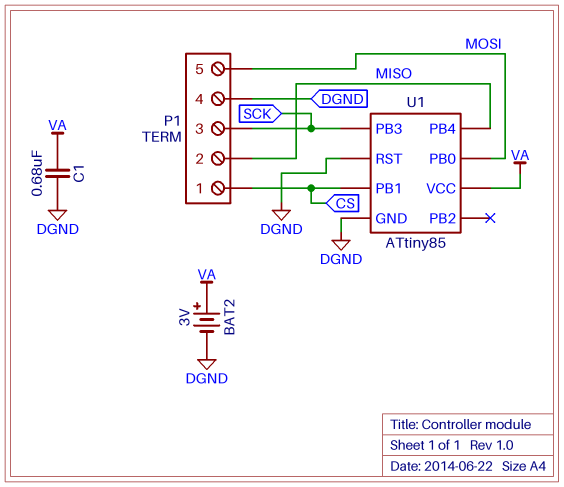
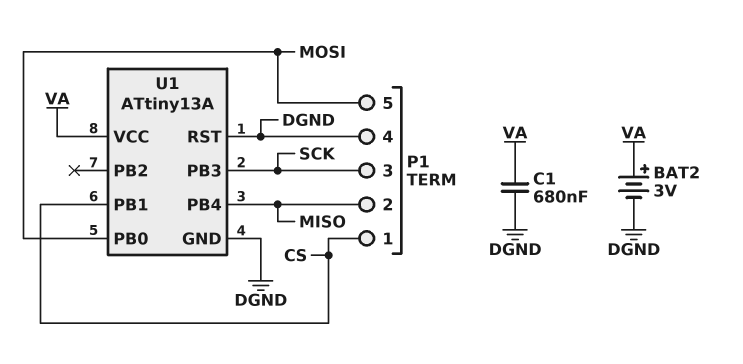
U1: ATtiny85 -> ATtiny13A

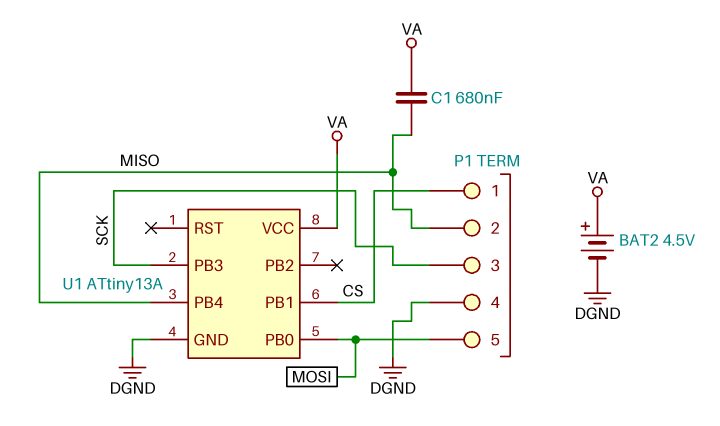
BAT2: 3V (plus VA, minus DGND) -> 4.5V (plus VA, minus DGND)
C1: 680nF (DGND, VA) -> 680nF (MISO, VA)
U1 pin RST: DGND -> none

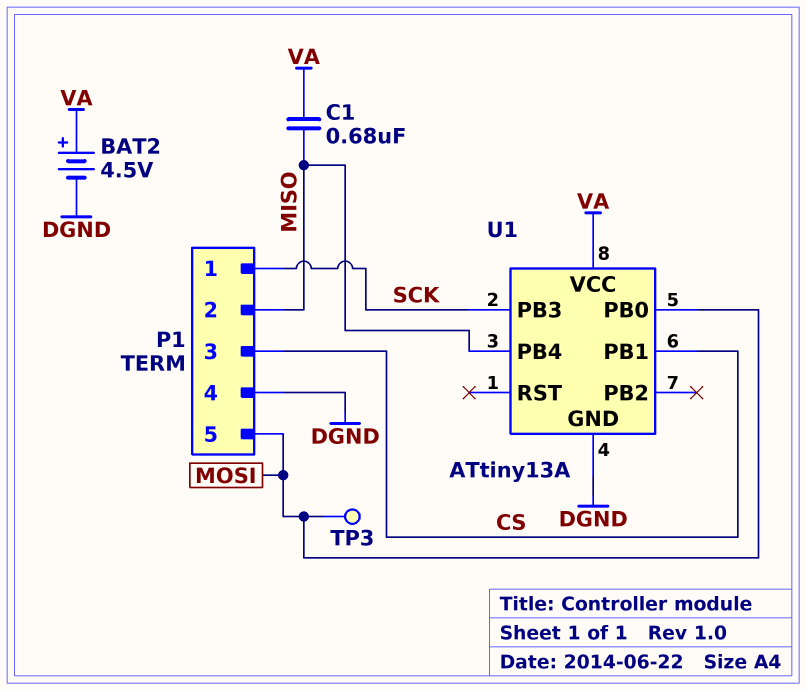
P1 pin 1: CS -> SCK
P1 pin 3: SCK -> CS
TP3: none -> test point (MOSI)

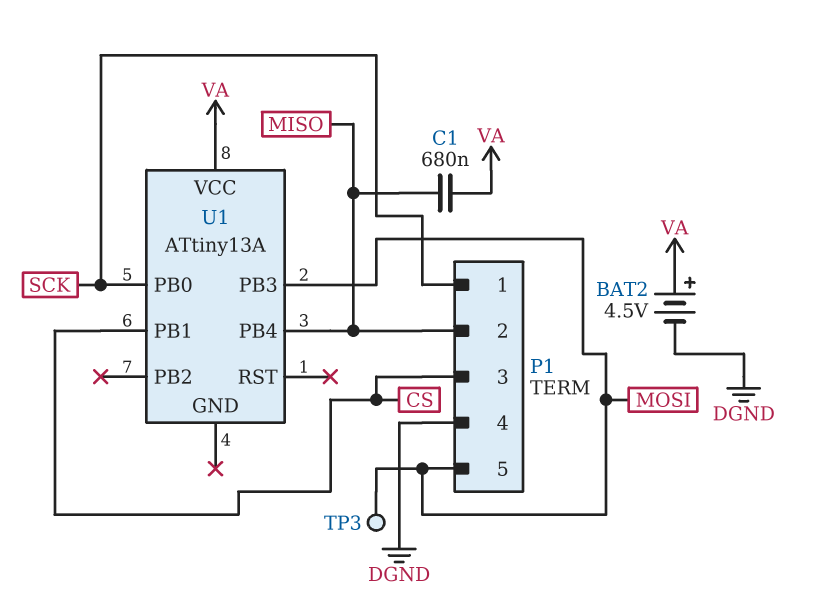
U1 pin GND: DGND -> none
U1 pin PB0: MOSI -> SCK
U1 pin PB3: SCK -> MOSI

